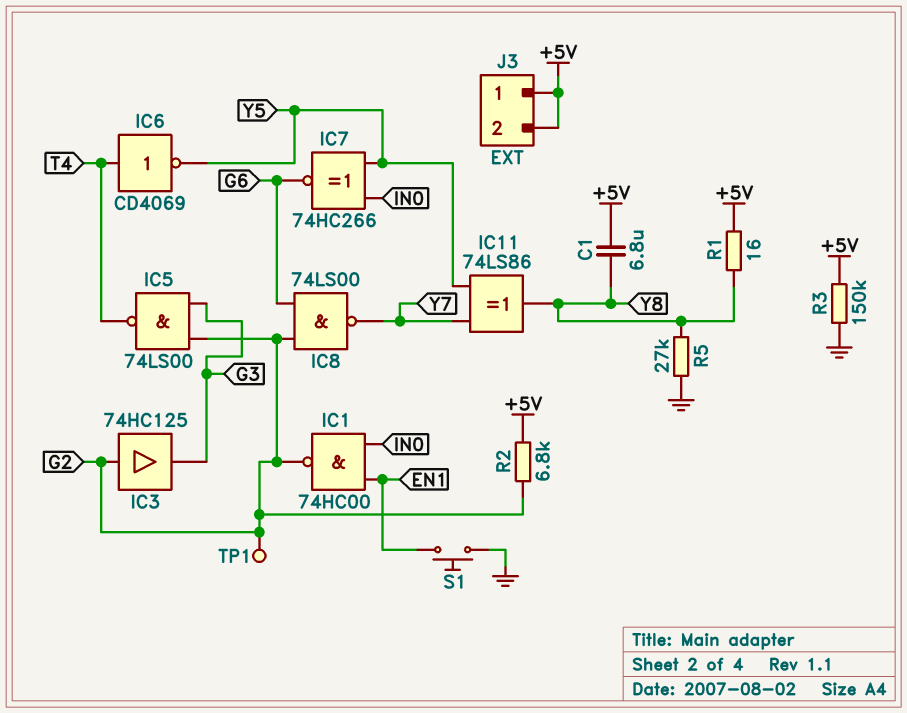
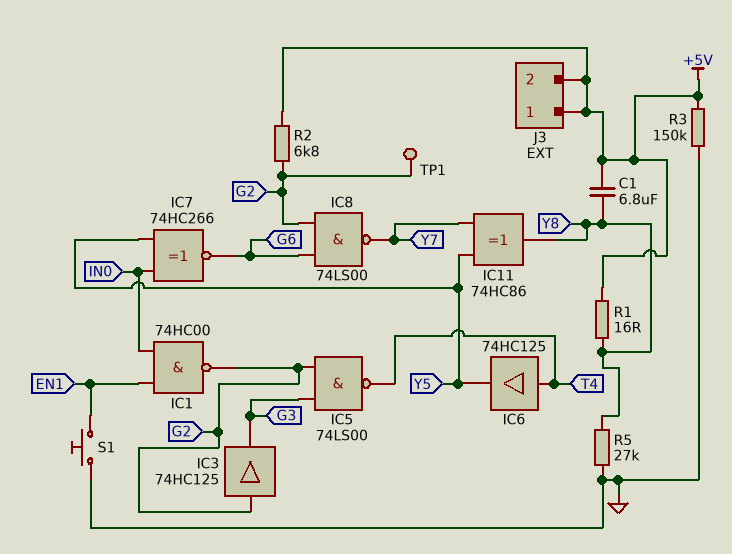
IC6: NOT CD4069 (in T4, out Y5) -> buffer 74HC125 (in T4, out Y5)
IC11: XOR 74LS86 (in Y5, in Y7, out Y8) -> XOR 74HC86 (in Y5, in Y7, out Y8)

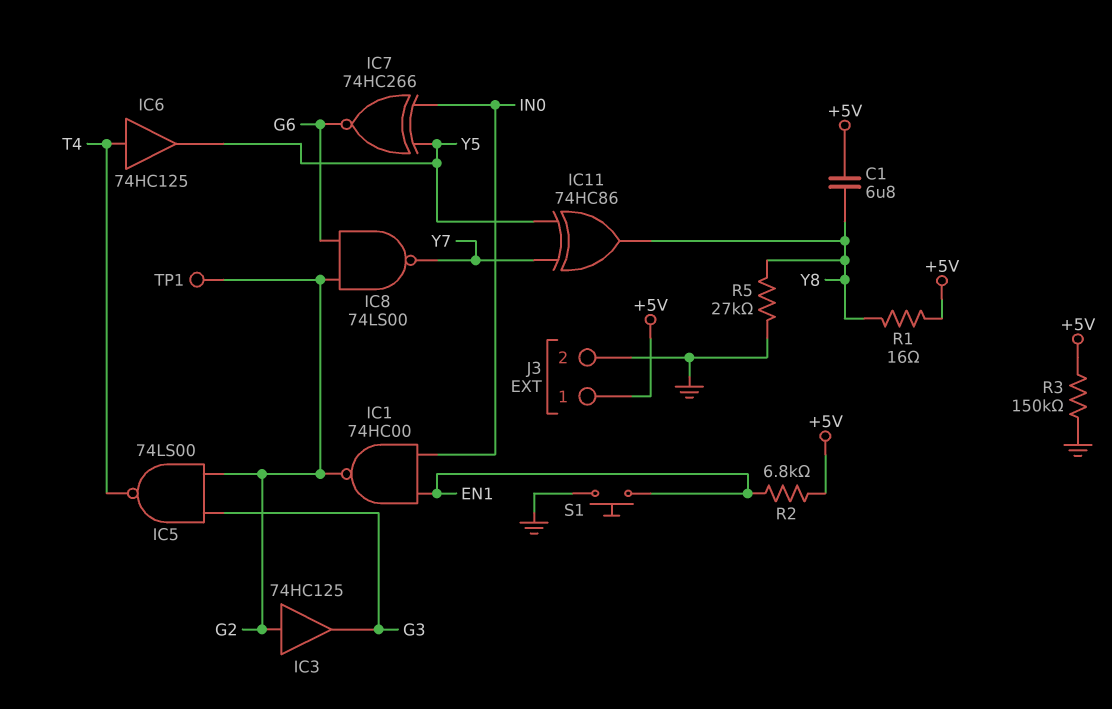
J3 pin 2: +5V -> GND
R2: 6.8k (+5V, G2) -> 6.8k (+5V, EN1)

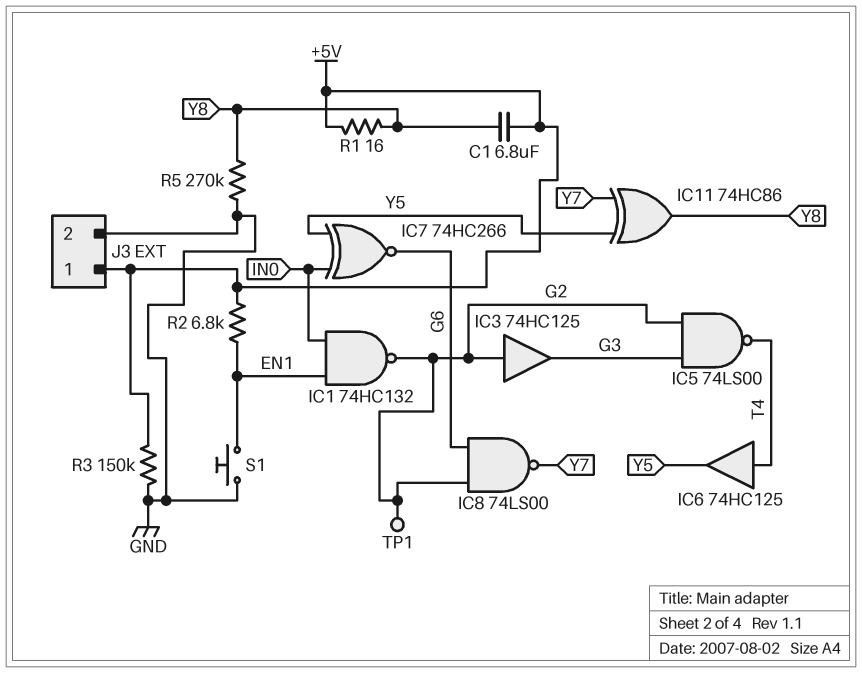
IC1: NAND 74HC00 (in EN1, in IN0, out G2) -> NAND 74HC132 (in EN1, in IN0, out G2)
R5: 27k (GND, Y8) -> 270k (GND, Y8)

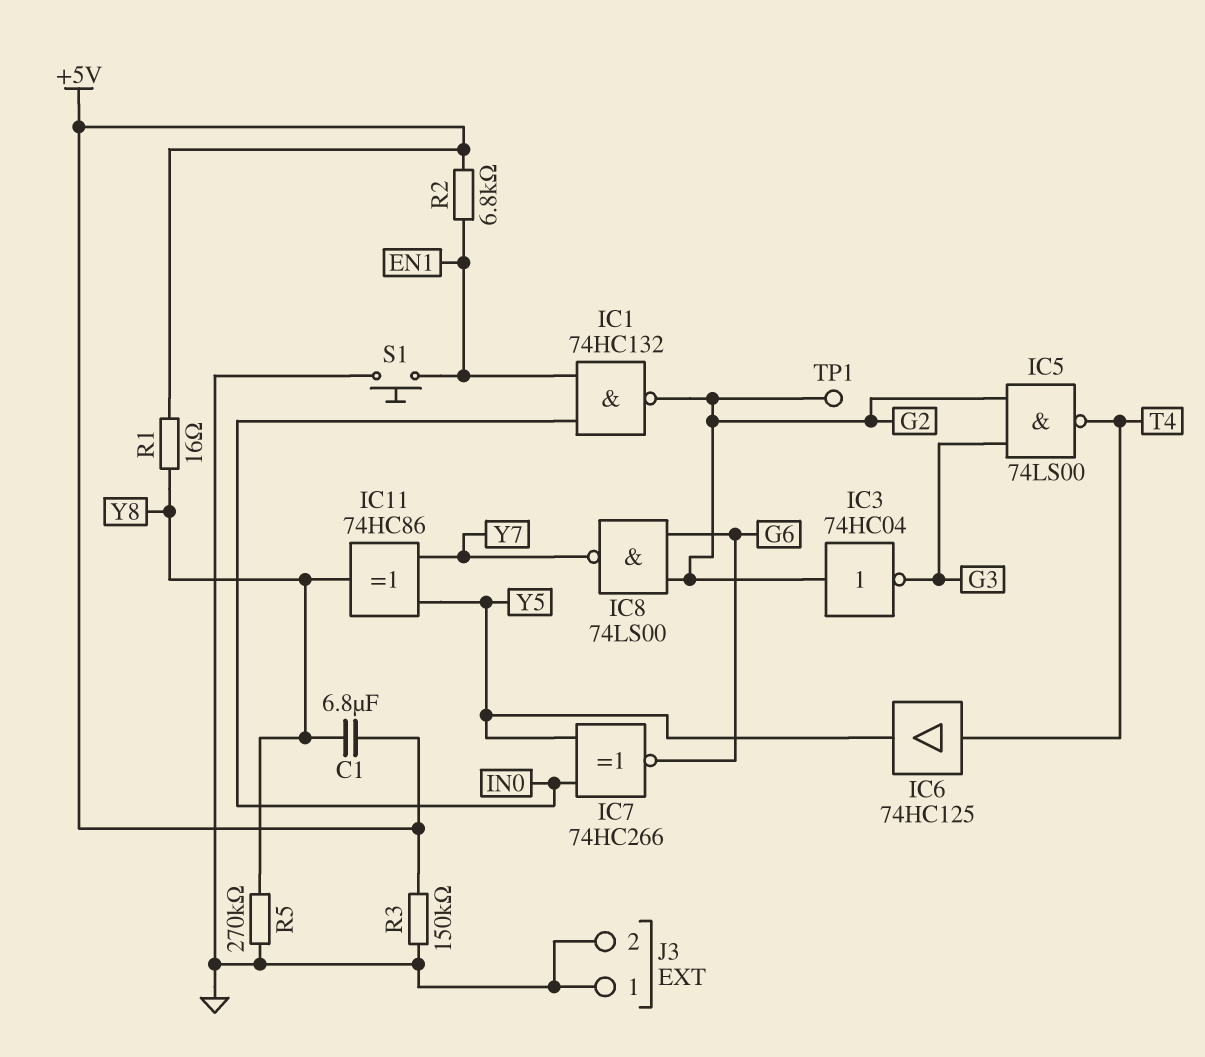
IC3: buffer 74HC125 (in G2, out G3) -> NOT 74HC04 (in G2, out G3)
J3 pin 1: +5V -> GND

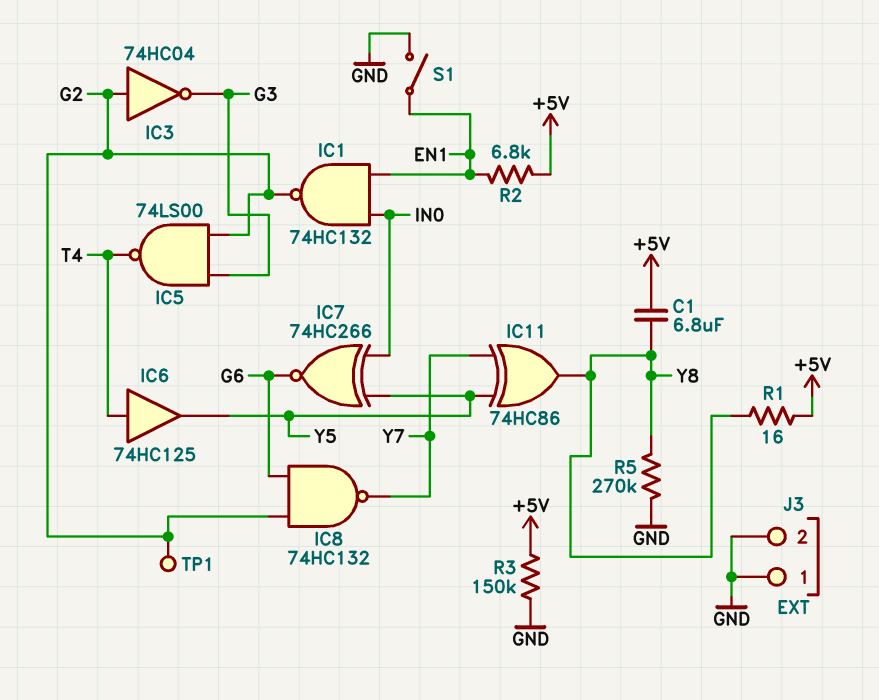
IC8: NAND 74LS00 (in G2, in G6, out Y7) -> NAND 74HC132 (in G2, in G6, out Y7)
S1: button (EN1, GND) -> switch (EN1, GND)

